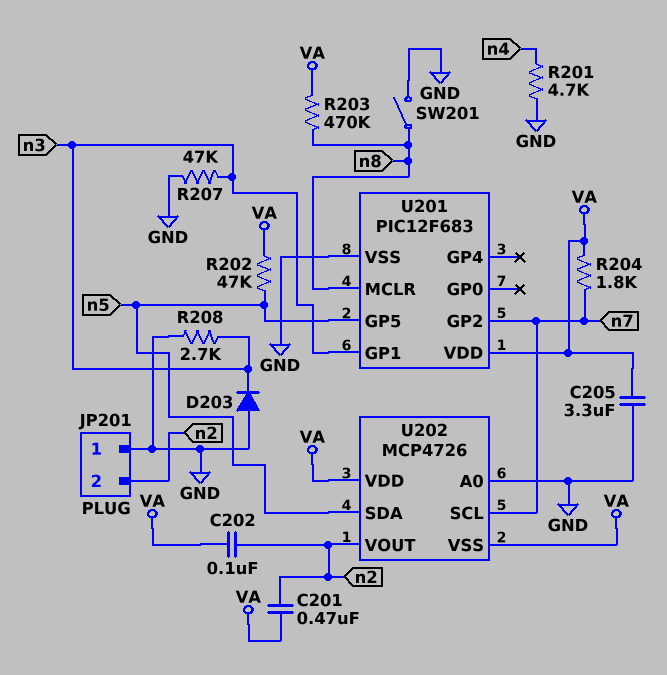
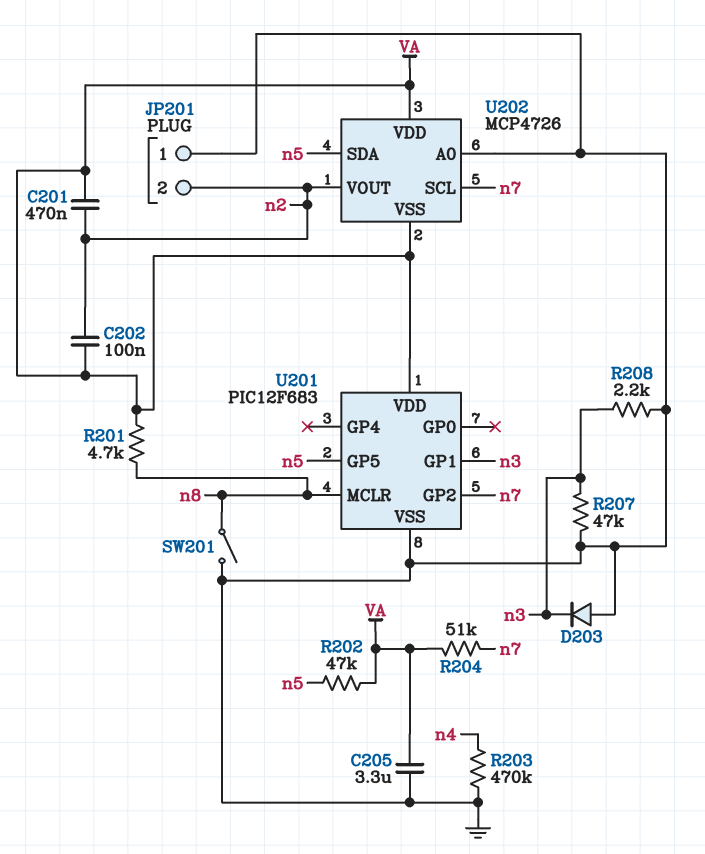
R201: 4.7k (GND, n4) -> 4.7k (VA, n8)
R203: 470k (VA, n8) -> 470k (GND, n4)
R204: 1.8k (VA, n7) -> 51k (VA, n7)
R208: 2.7k (GND, n3) -> 2.2k (GND, n3)

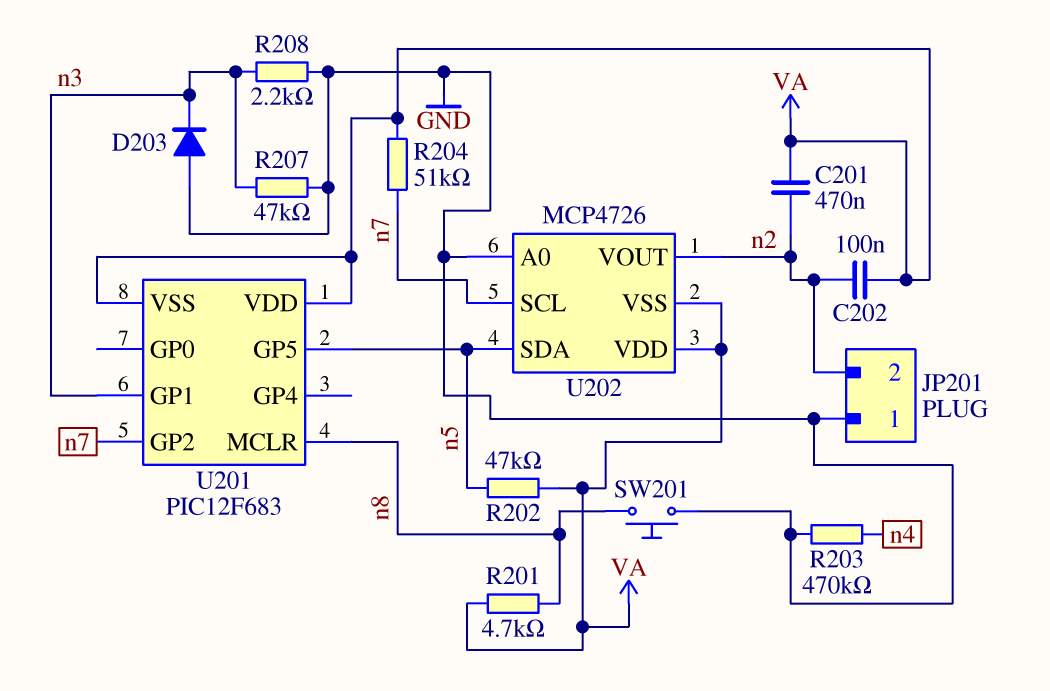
C205: 3.3uF (GND, VA) -> none
SW201: switch (GND, n8) -> button (GND, n8)
U201 pin VSS: GND -> VA

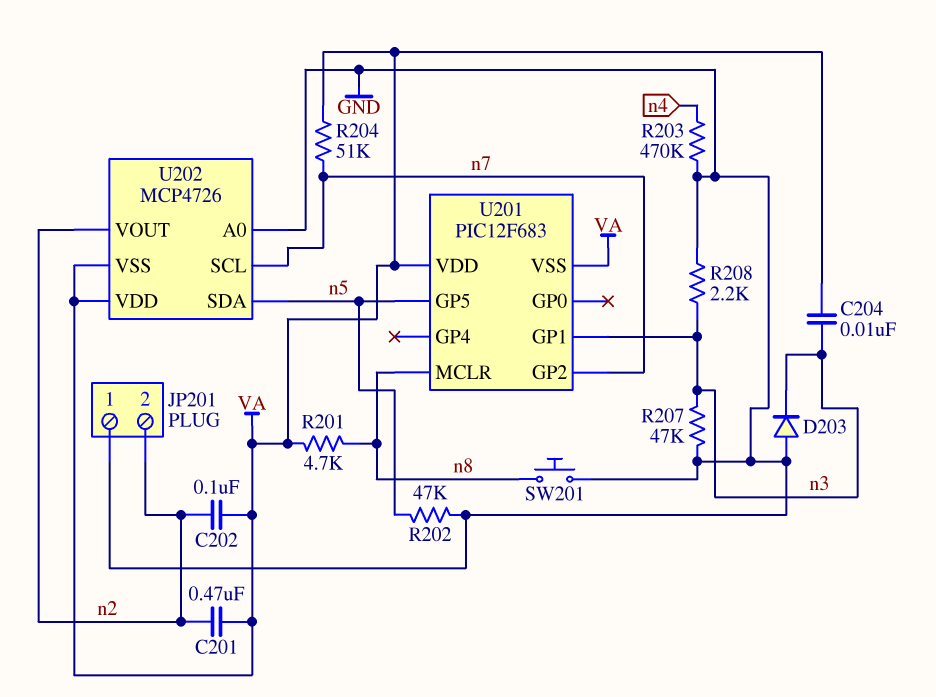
C204: none -> 10nF (VA, n3)
R202: 47k (VA, n5) -> 47k (GND, n5)

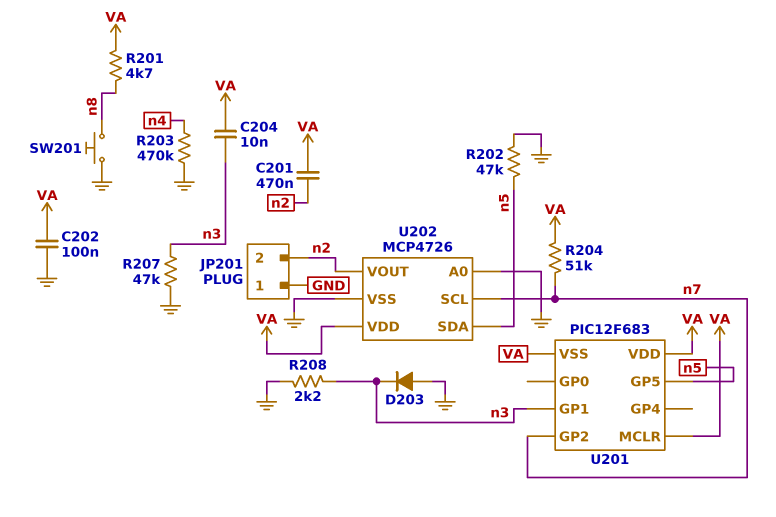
C202: 100nF (VA, n2) -> 100nF (GND, VA)
U201 pin MCLR: n8 -> VA
U202 pin VSS: VA -> GND

